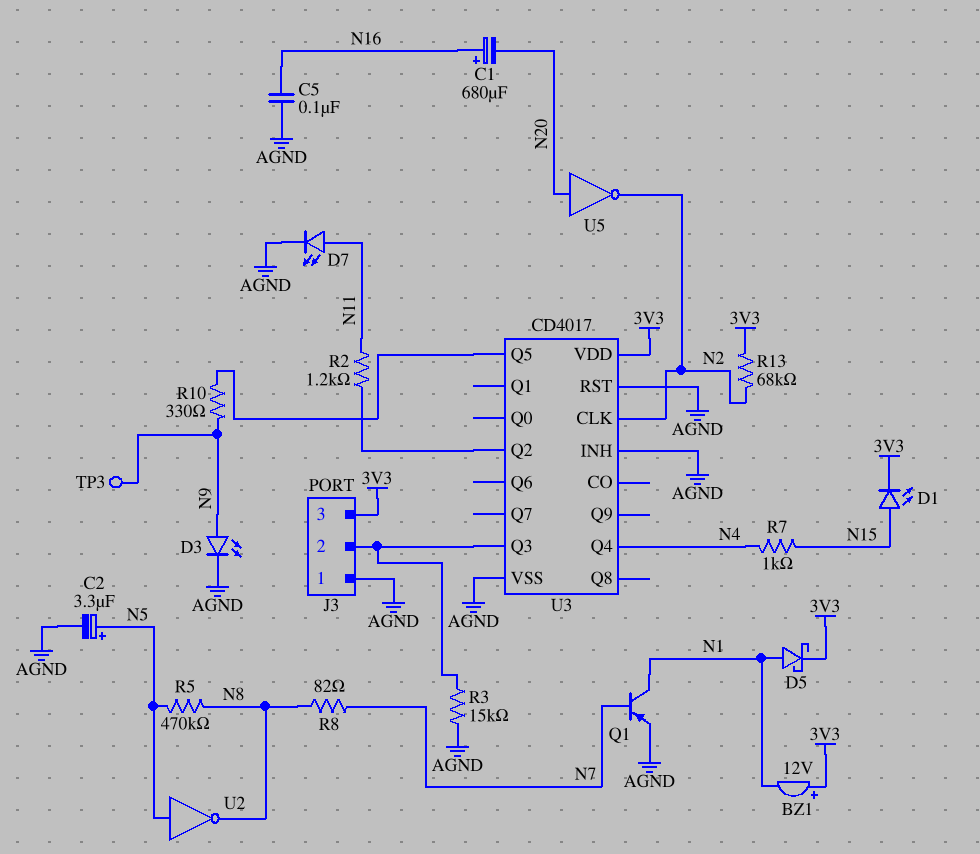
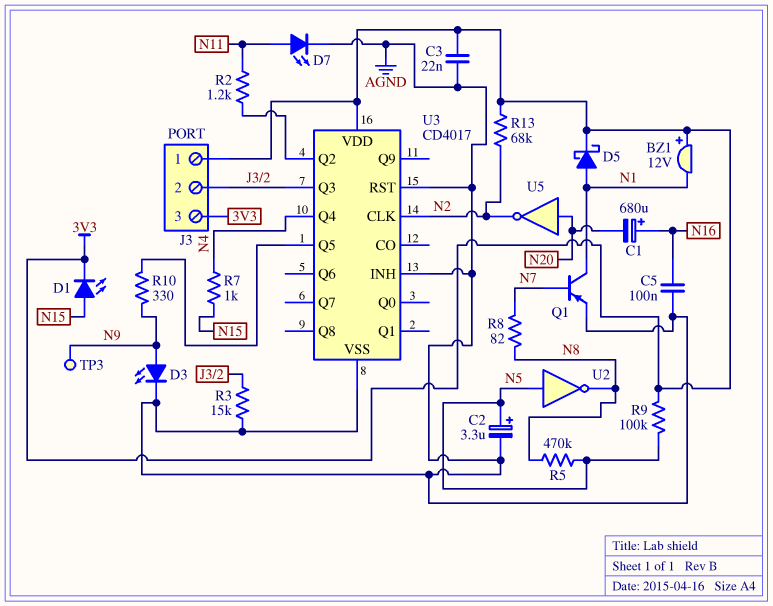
C3: none -> 22nF (3V3, AGND)
J3 pin 1: AGND -> 3V3
R9: none -> 100k (3V3, N5)

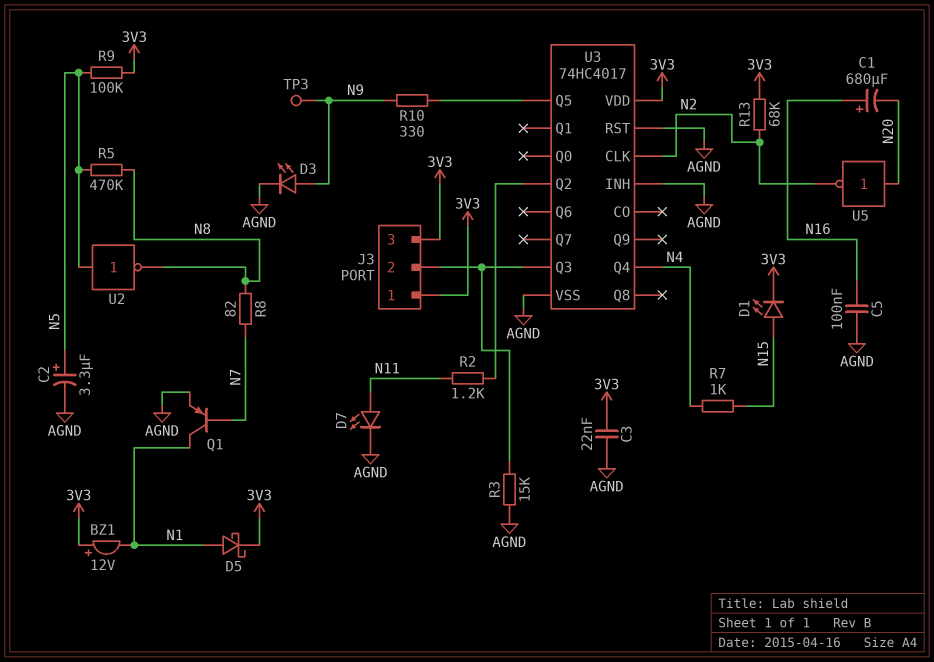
U3: CD4017 -> 74HC4017

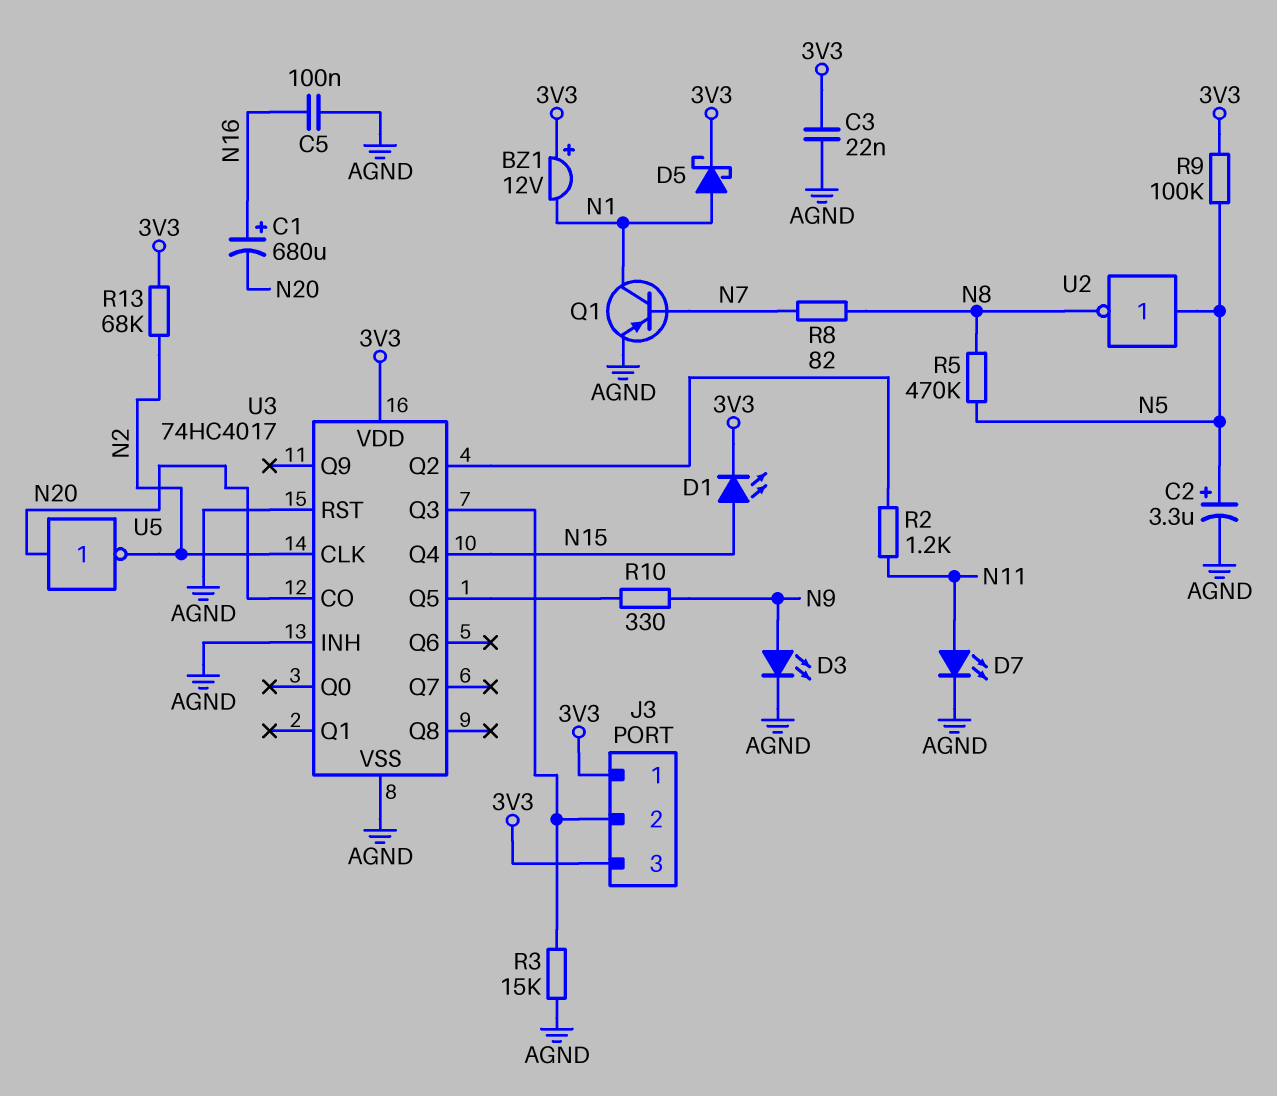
R7: 1k (N4, N15) -> none
TP3: test point (N9) -> none
U3 pin CO: none -> N20
U3 pin Q4: N4 -> N15

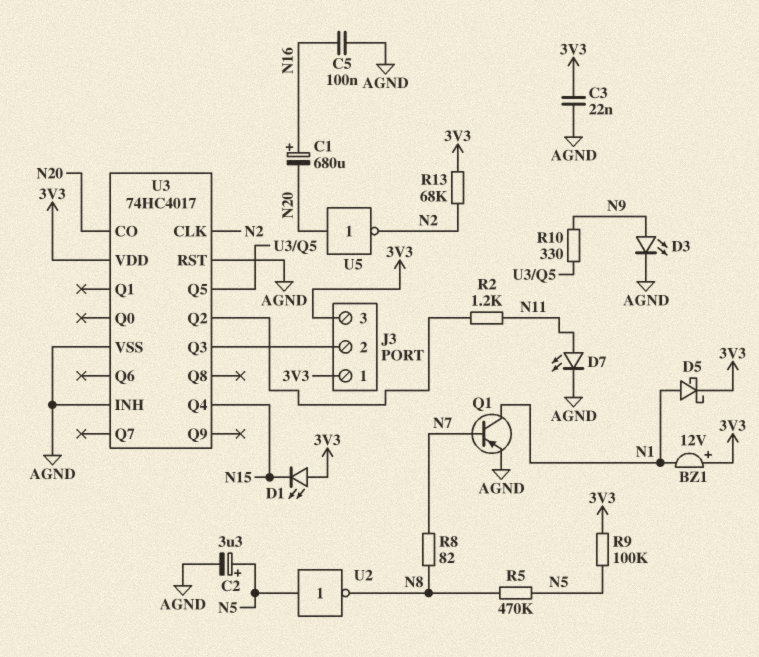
D1: LED (A N15, K 3V3) -> LED (A 3V3, K N15)
R3: 15k (AGND, J3/2) -> none

